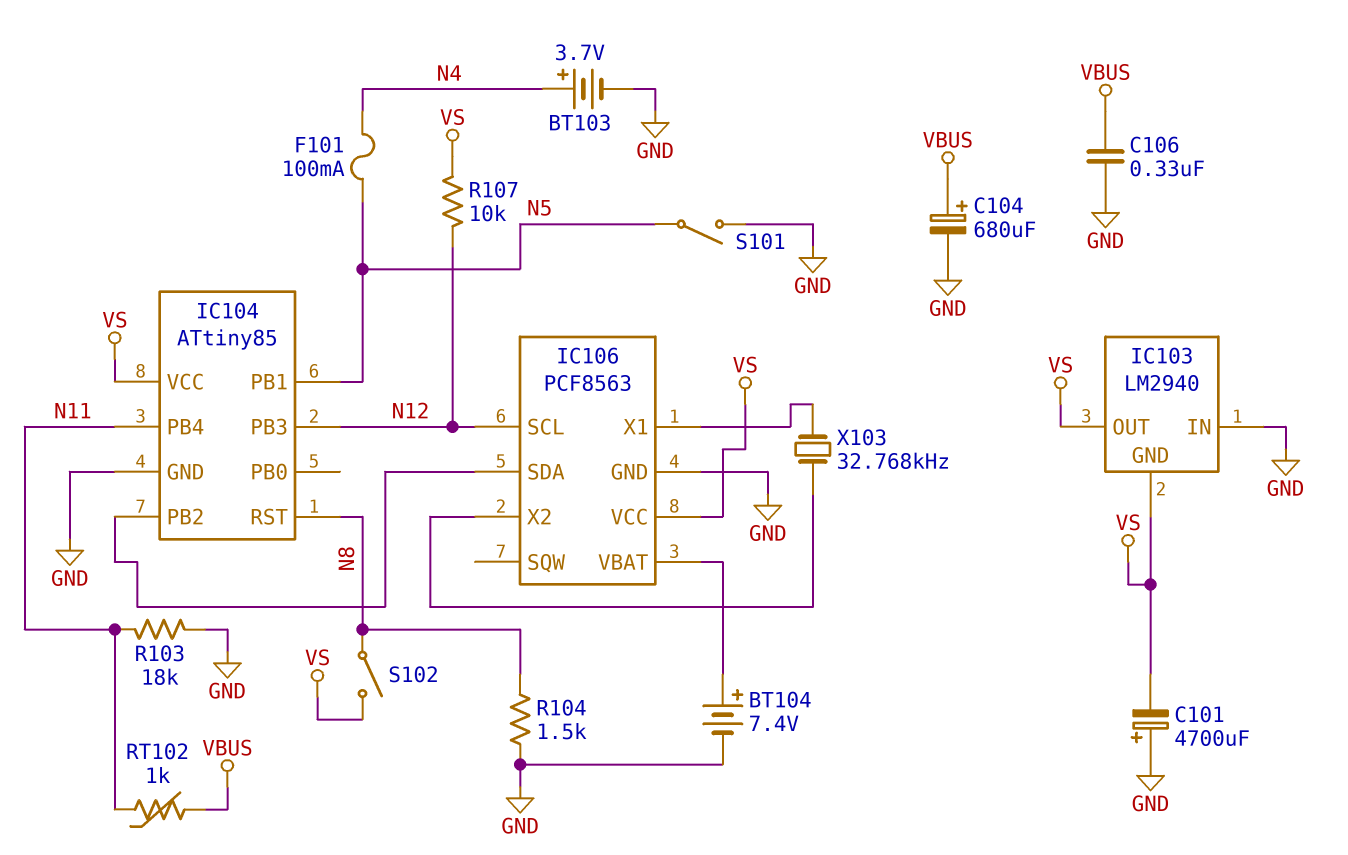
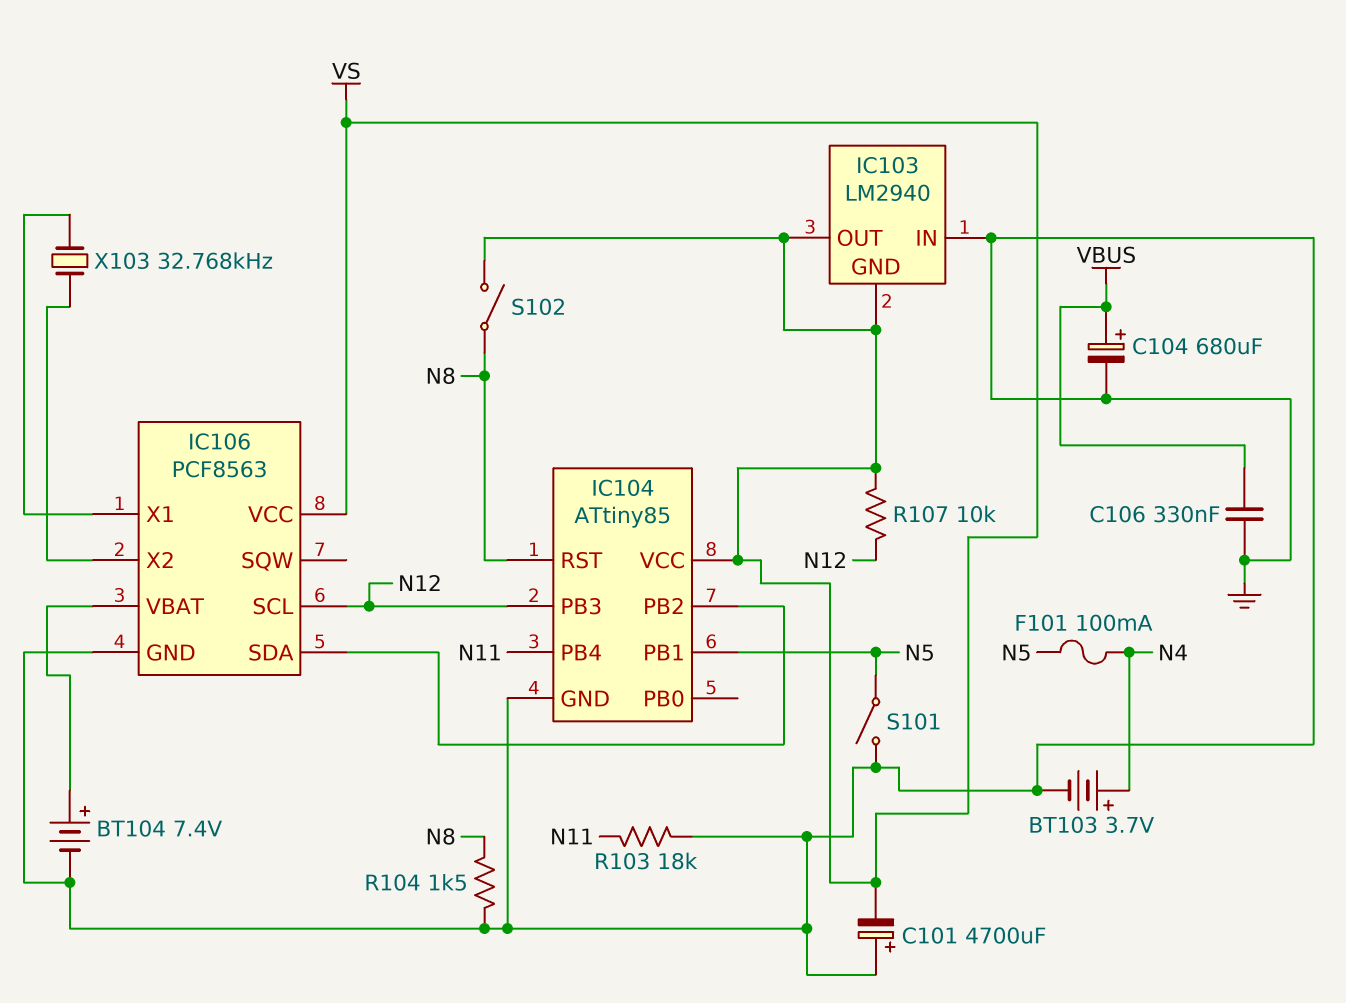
RT102: 1k (N11, VBUS) -> none

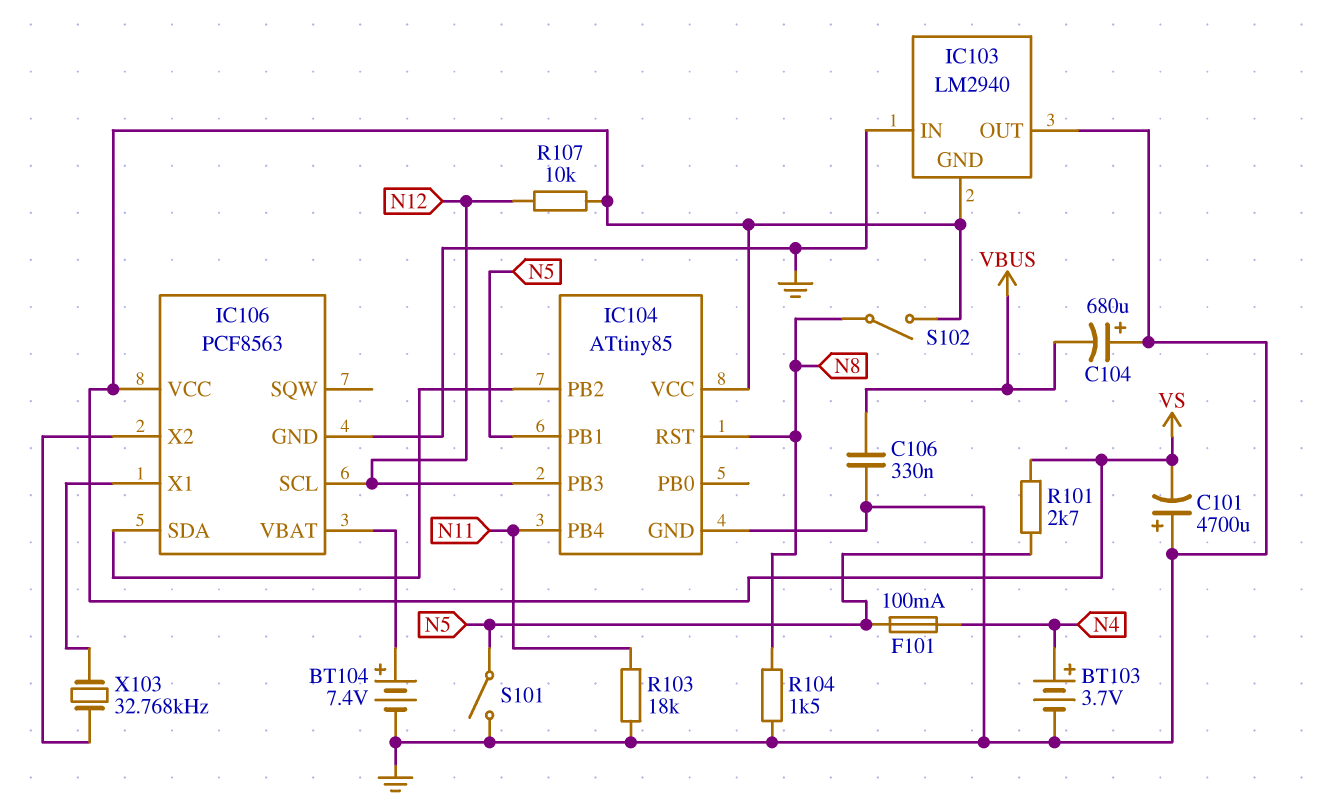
C104: 680uF (plus VBUS, minus GND) -> 680uF (plus GND, minus VBUS)
IC103 pin OUT: VS -> GND
R101: none -> 2.7k (N5, VS)

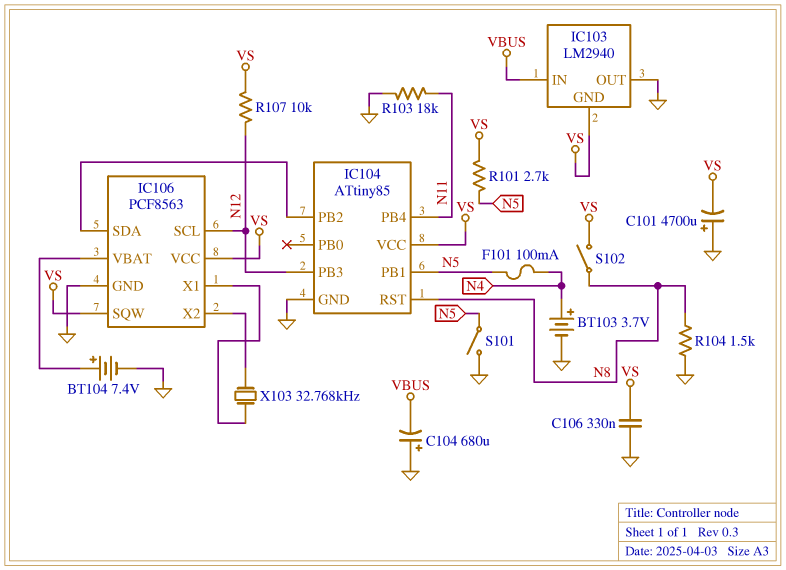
C106: 330nF (GND, VBUS) -> 330nF (GND, VS)
IC103 pin IN: GND -> VBUS
IC106 pin SQW: none -> VS

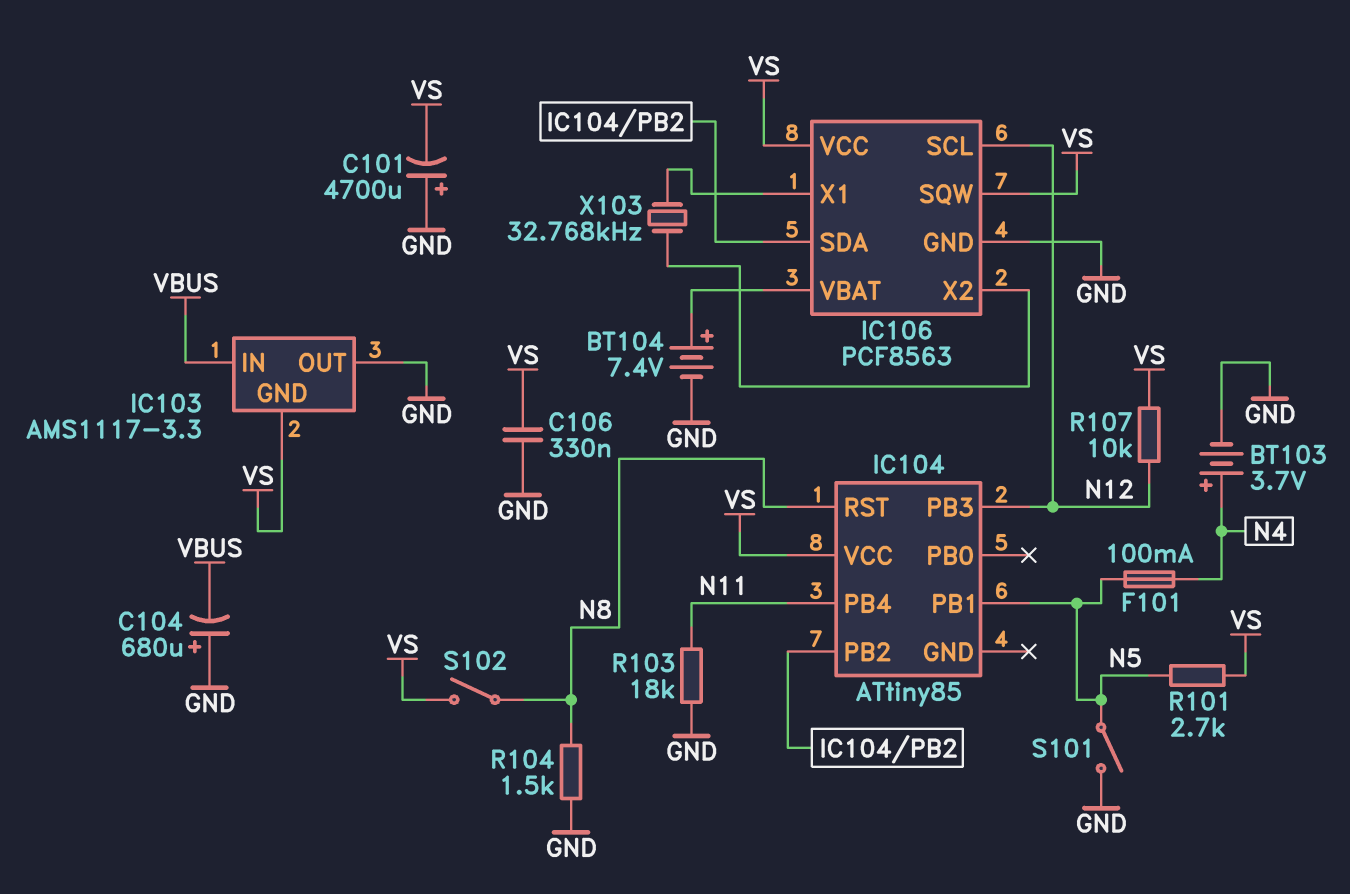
IC103: LM2940 -> AMS1117-3.3
IC104 pin GND: GND -> none

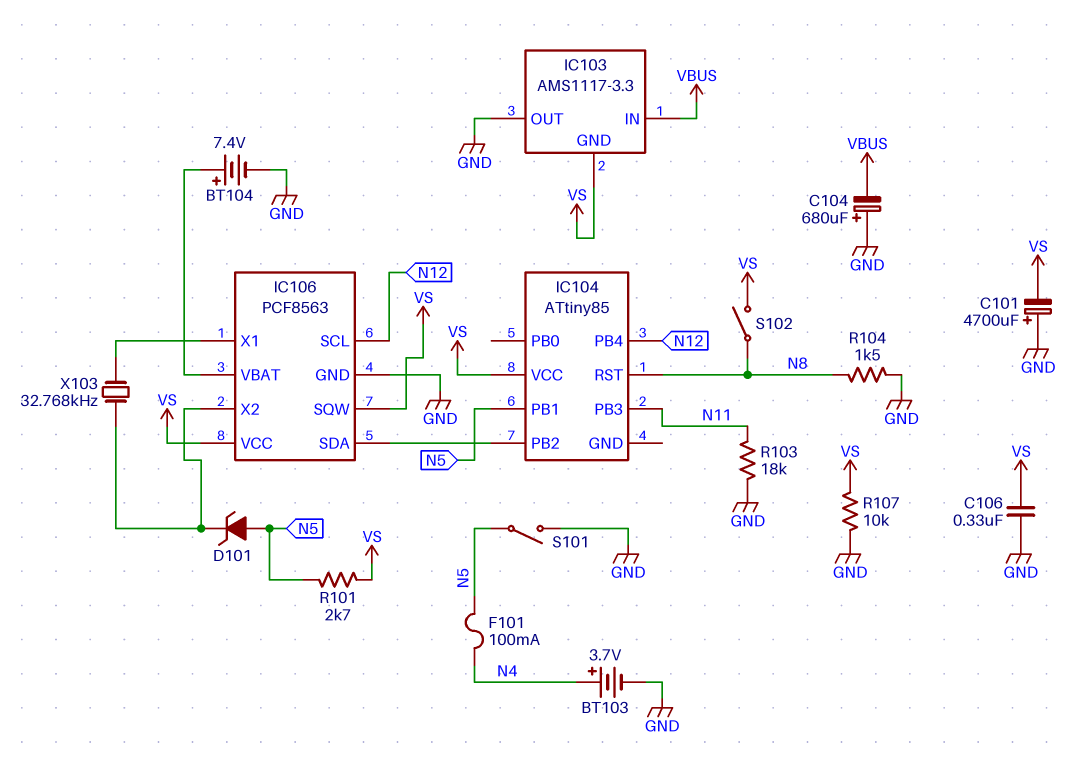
D101: none -> zener (A N5, K IC106/X2)
IC104 pin PB3: N12 -> N11
IC104 pin PB4: N11 -> N12
R107: 10k (N12, VS) -> 10k (GND, VS)

